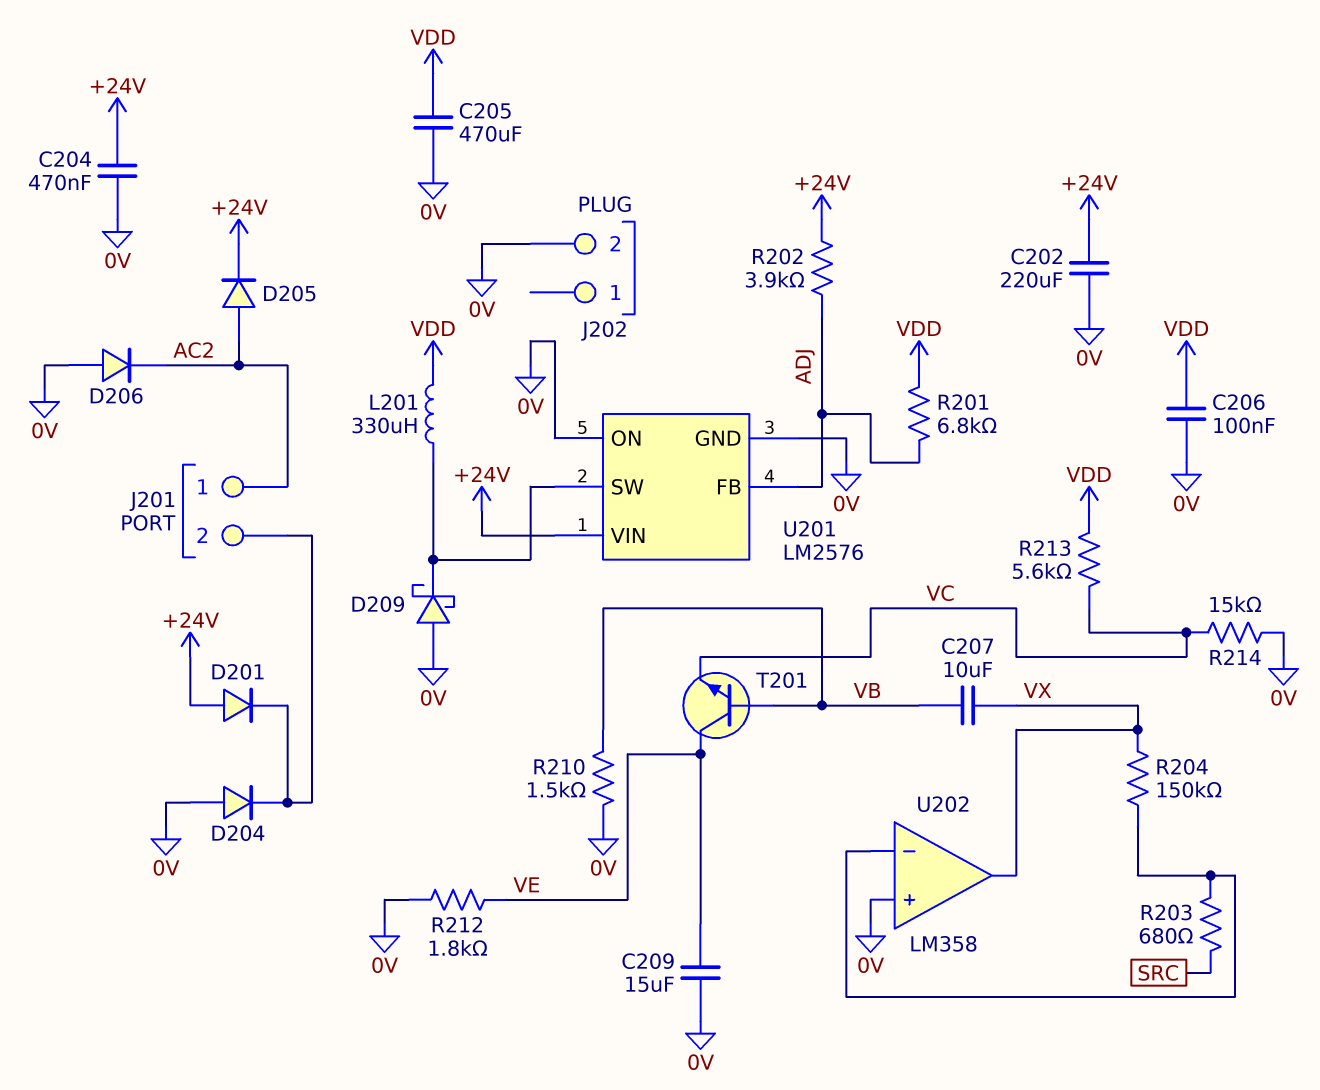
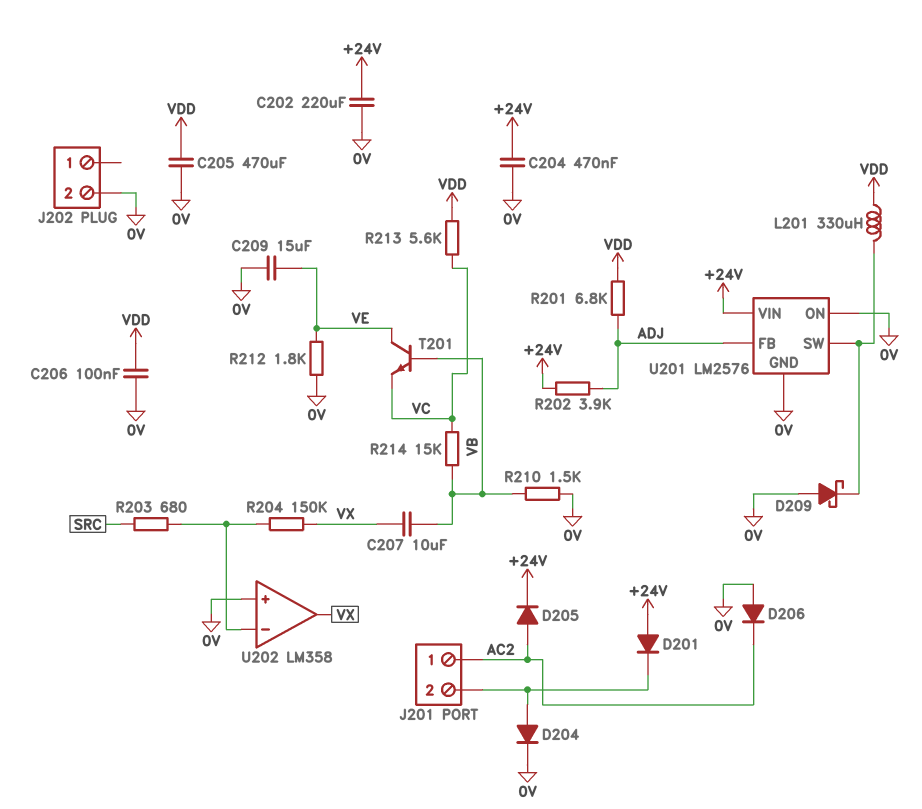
D204: diode (A 0V, K J201/2) -> diode (A J201/2, K 0V)
R214: 15k (0V, VC) -> 15k (VB, VC)

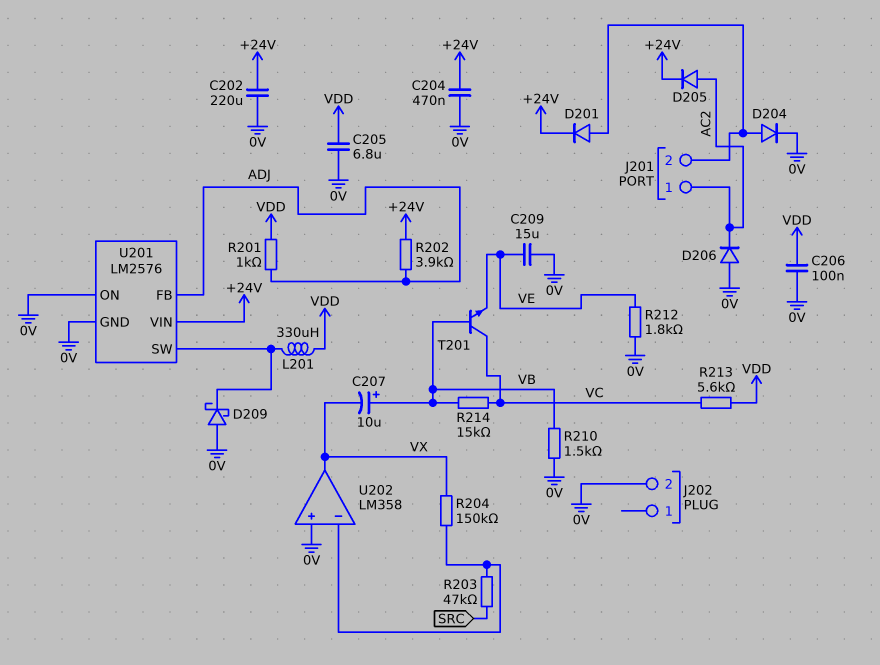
C205: 470uF (0V, VDD) -> 6.8uF (0V, VDD)
C207: 10uF (VB, VX) -> 10uF (plus VB, minus VX)
D201: diode (A +24V, K J201/2) -> diode (A J201/2, K +24V)
R201: 6.8k (ADJ, VDD) -> 1k (ADJ, VDD)
R203: 680 (SRC, U202/in-) -> 47k (SRC, U202/in-)
T201: NPN (B VB, C VE, E VC) -> NPN (B VB, C VC, E VE)

